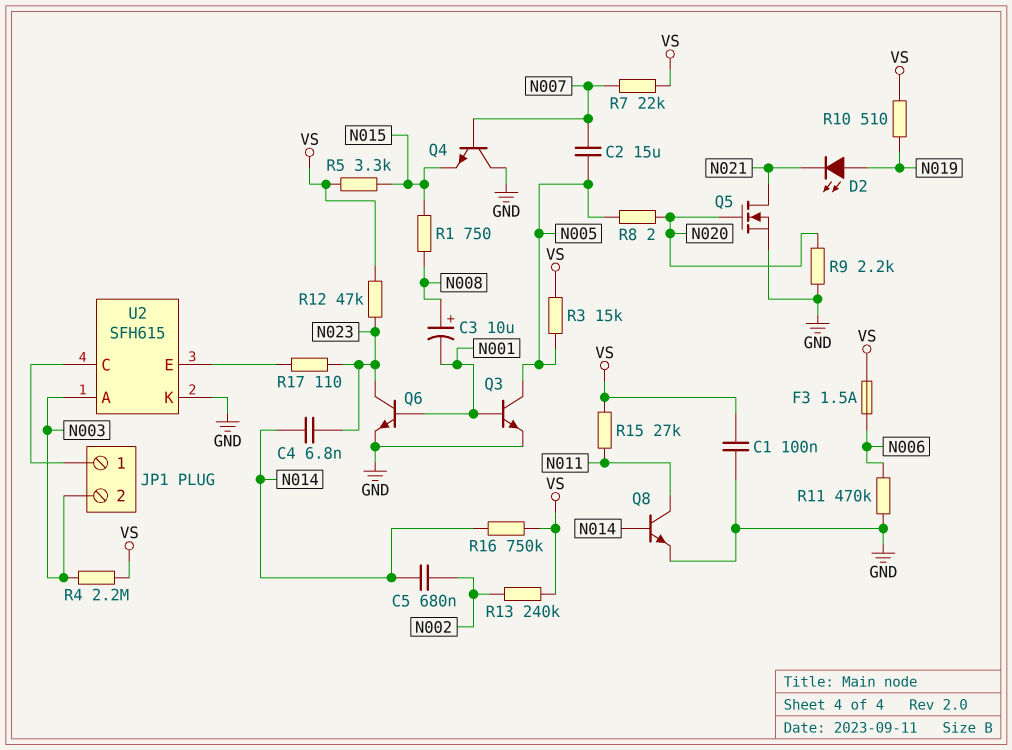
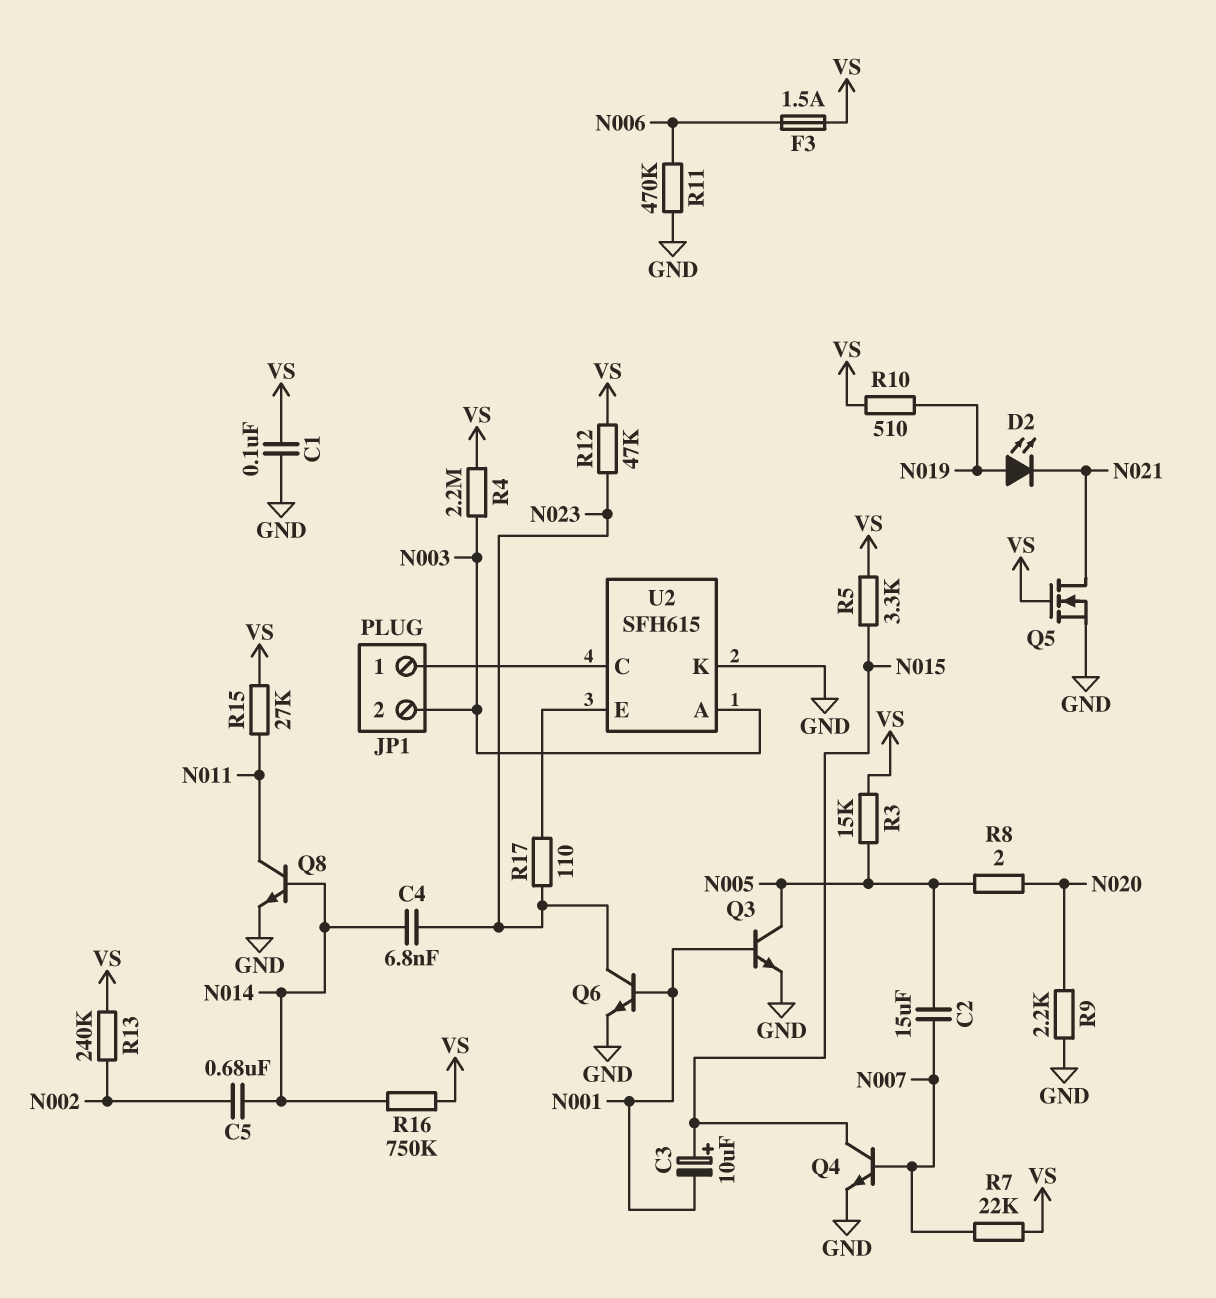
C3: 10uF (plus N008, minus N001) -> 10uF (plus N015, minus N001)
Q4: NPN (B N007, C GND, E N015) -> NPN (B N007, C N015, E GND)
Q5: NMOS (G N020, D N021, S GND) -> NMOS (G VS, D N021, S GND)
R1: 750 (N008, N015) -> none

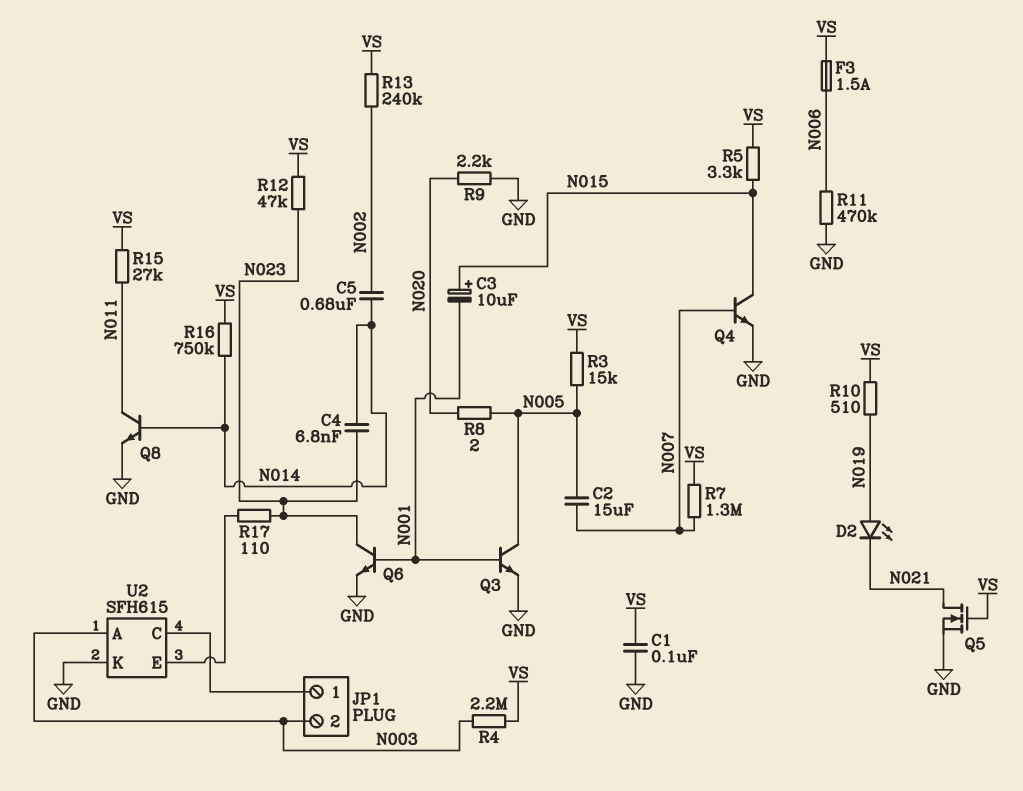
R7: 22k (N007, VS) -> 1.3M (N007, VS)

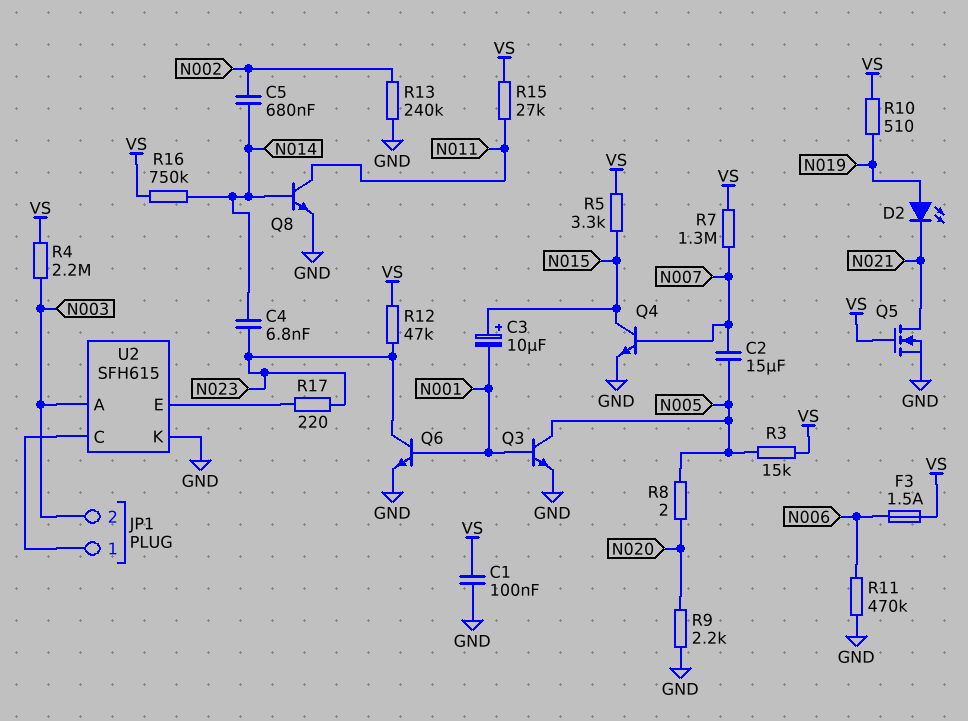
R13: 240k (N002, VS) -> 240k (GND, N002)
R17: 110 (N023, U2/E) -> 220 (N023, U2/E)

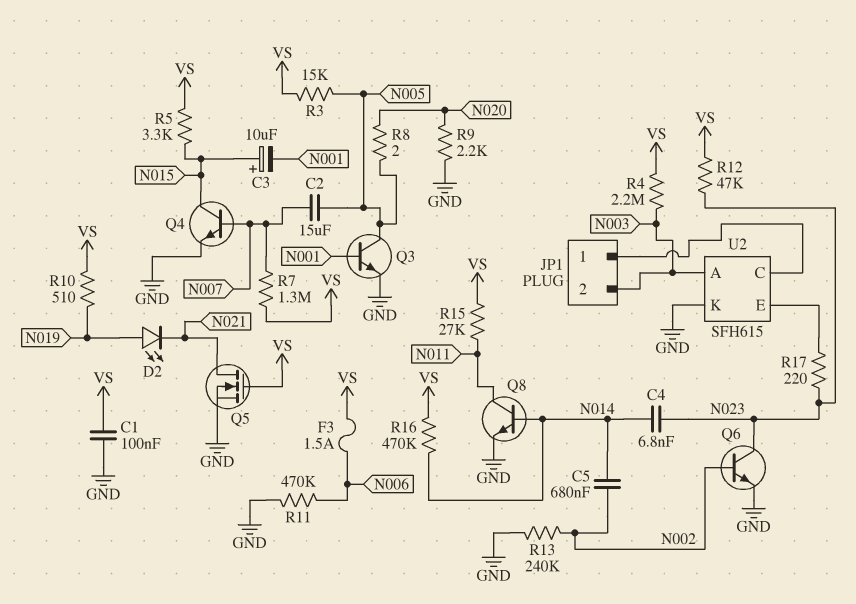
Q6: NPN (B N001, C N023, E GND) -> NPN (B N002, C N023, E GND)
R16: 750k (N014, VS) -> 470k (N014, VS)

